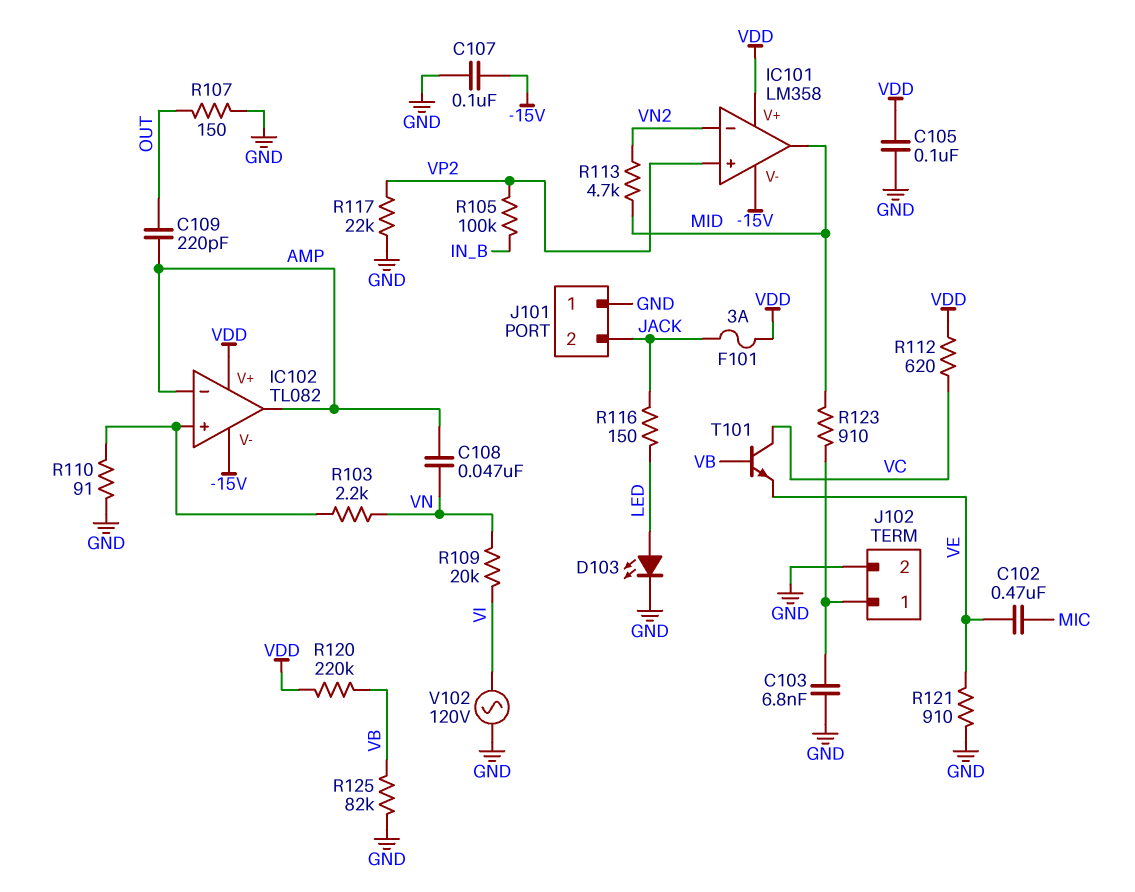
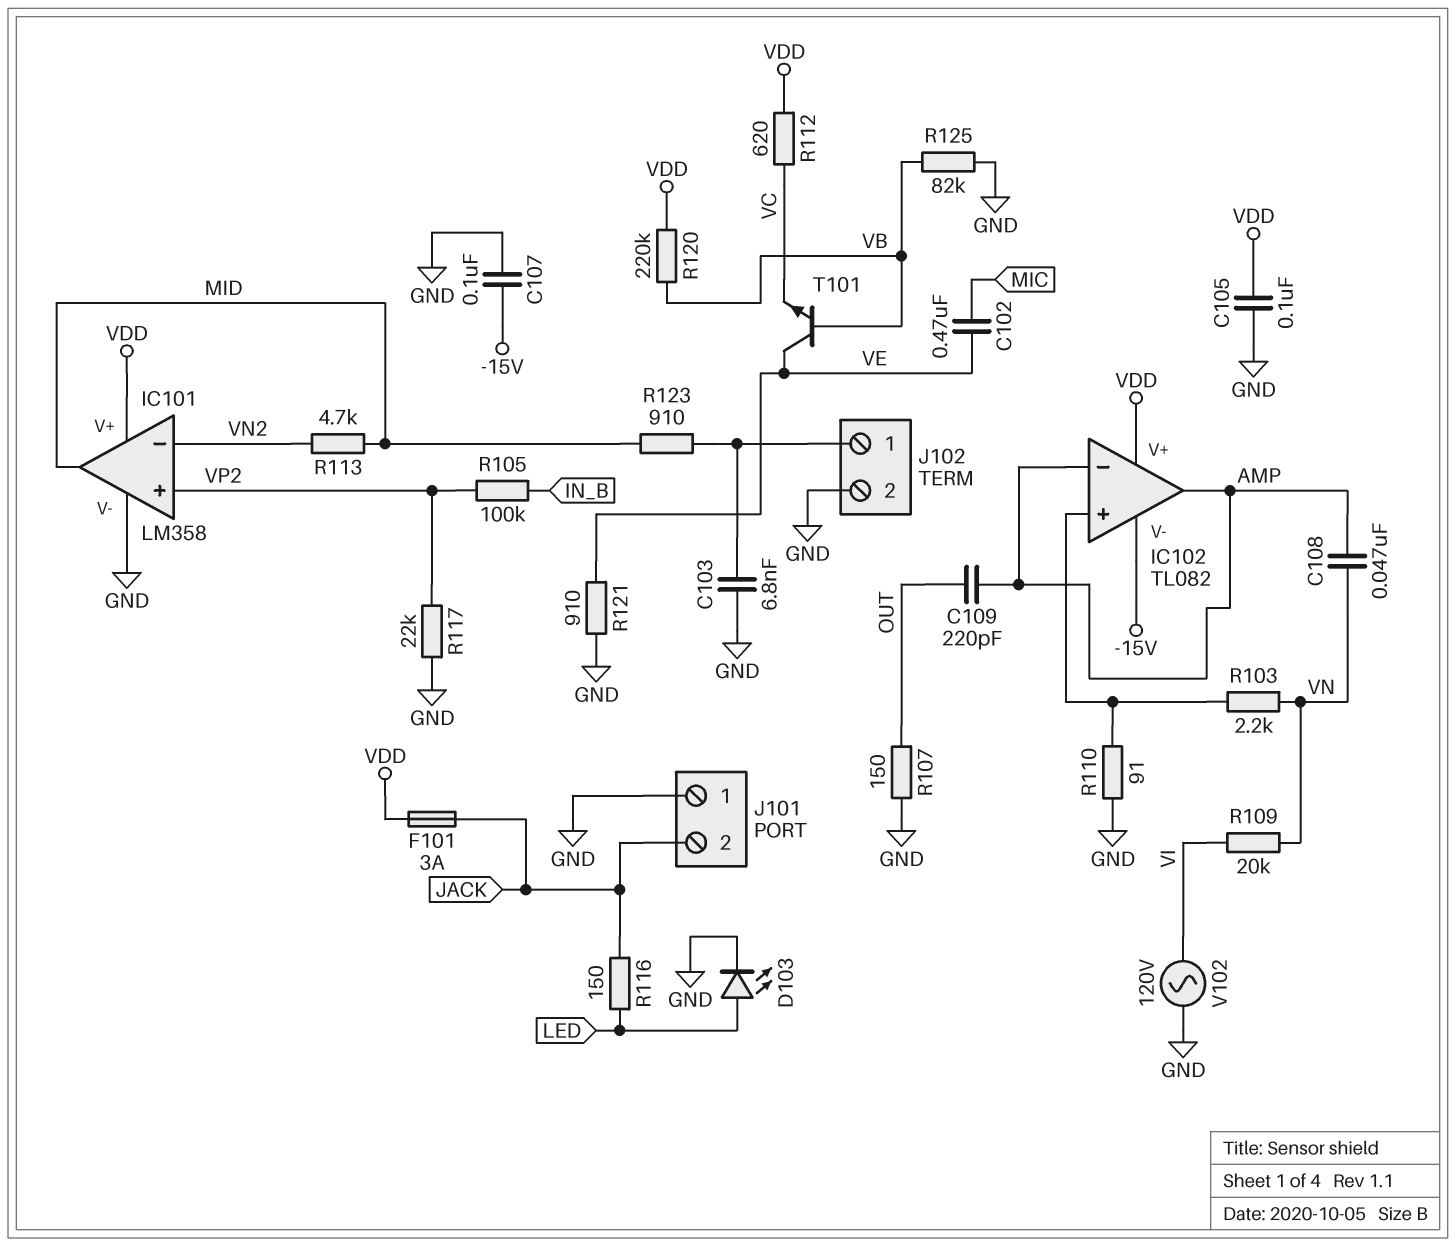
IC101 pin V-: -15V -> GND
T101: NPN (B VB, C VC, E VE) -> NPN (B VB, C VE, E VC)

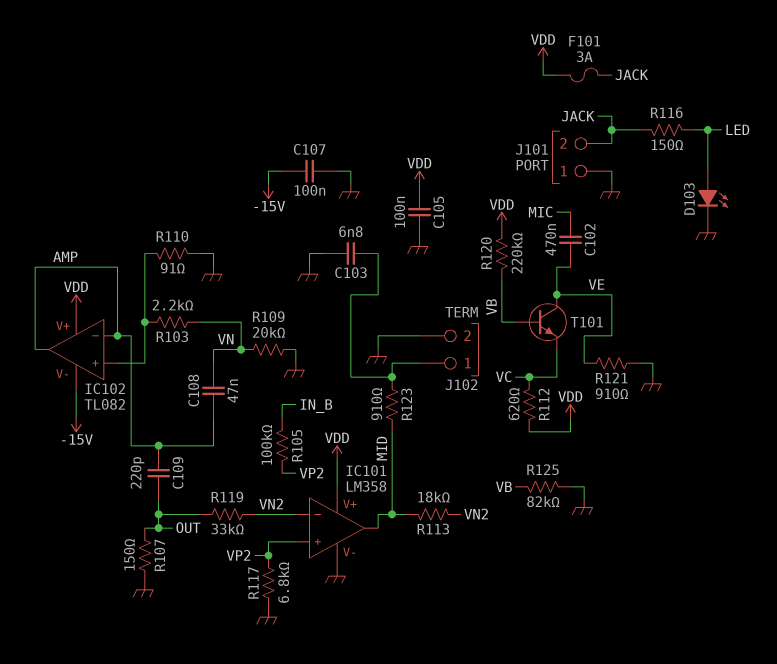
R109: 20k (VI, VN) -> 20k (GND, VN)
R113: 4.7k (MID, VN2) -> 18k (MID, VN2)
R117: 22k (GND, VP2) -> 6.8k (GND, VP2)
R119: none -> 33k (OUT, VN2)
V102: AC 120V (GND, VI) -> none

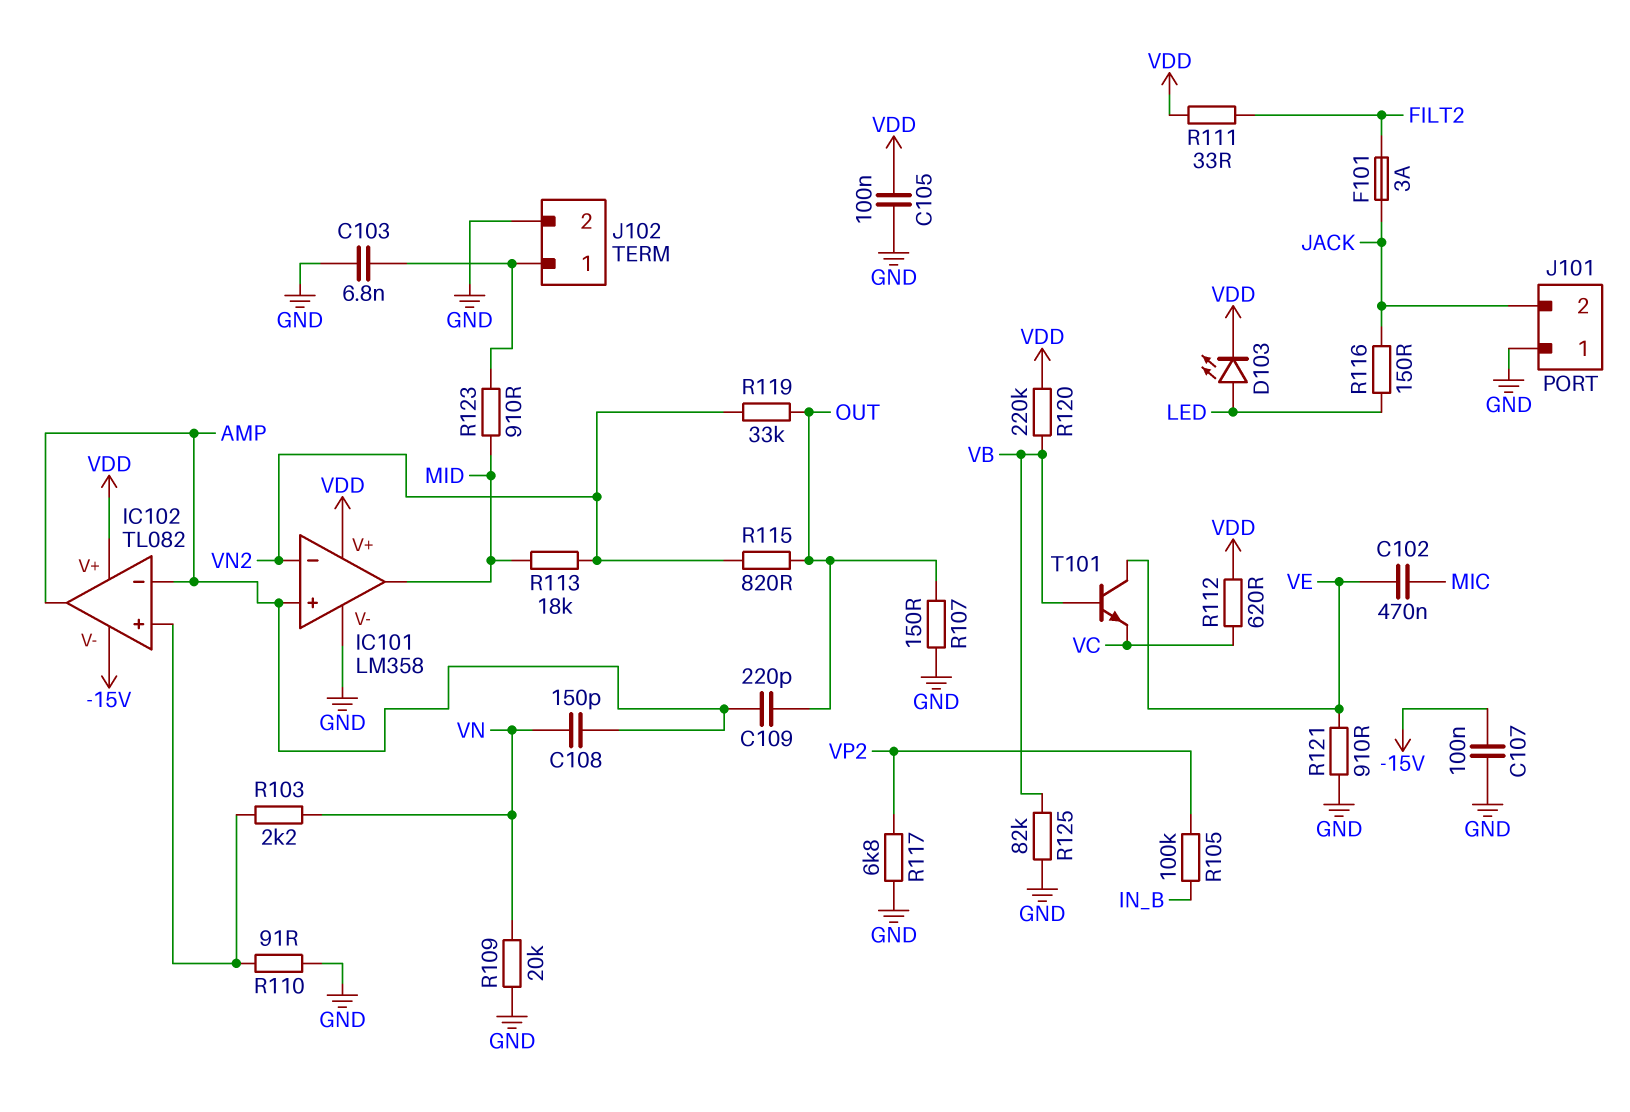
C108: 47nF (AMP, VN) -> 150pF (AMP, VN)
D103: LED (A LED, K GND) -> LED (A LED, K VDD)
F101: 3A (JACK, VDD) -> 3A (FILT2, JACK)
IC101 pin in+: VP2 -> AMP
R111: none -> 33 (FILT2, VDD)
R115: none -> 820 (OUT, VN2)

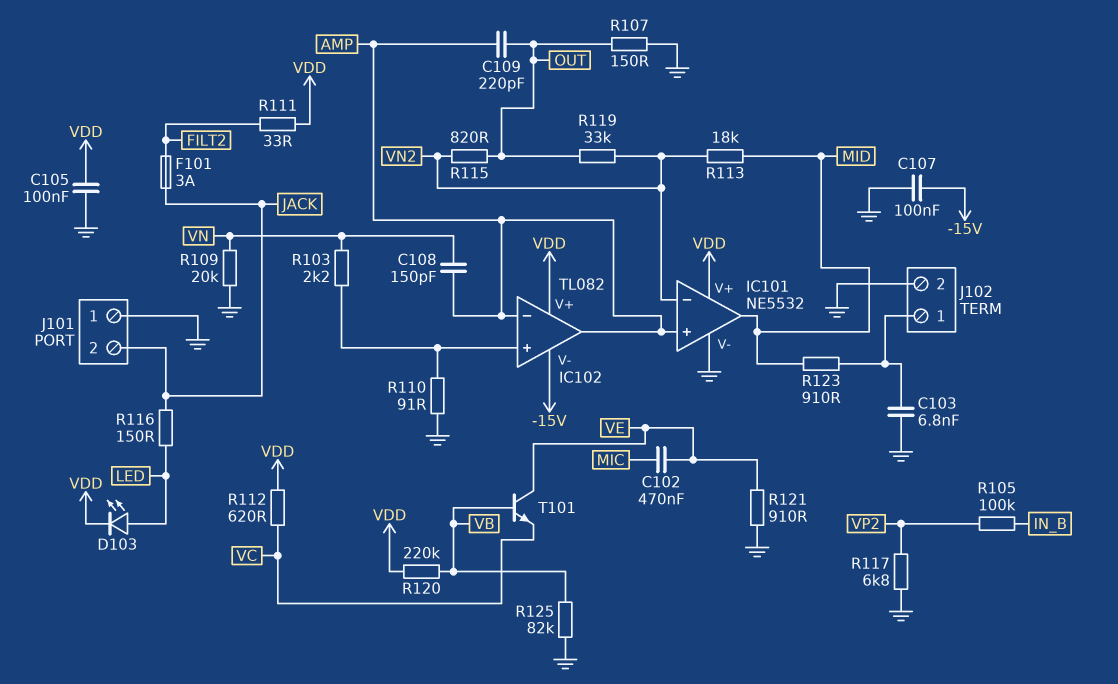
IC101: LM358 -> NE5532

